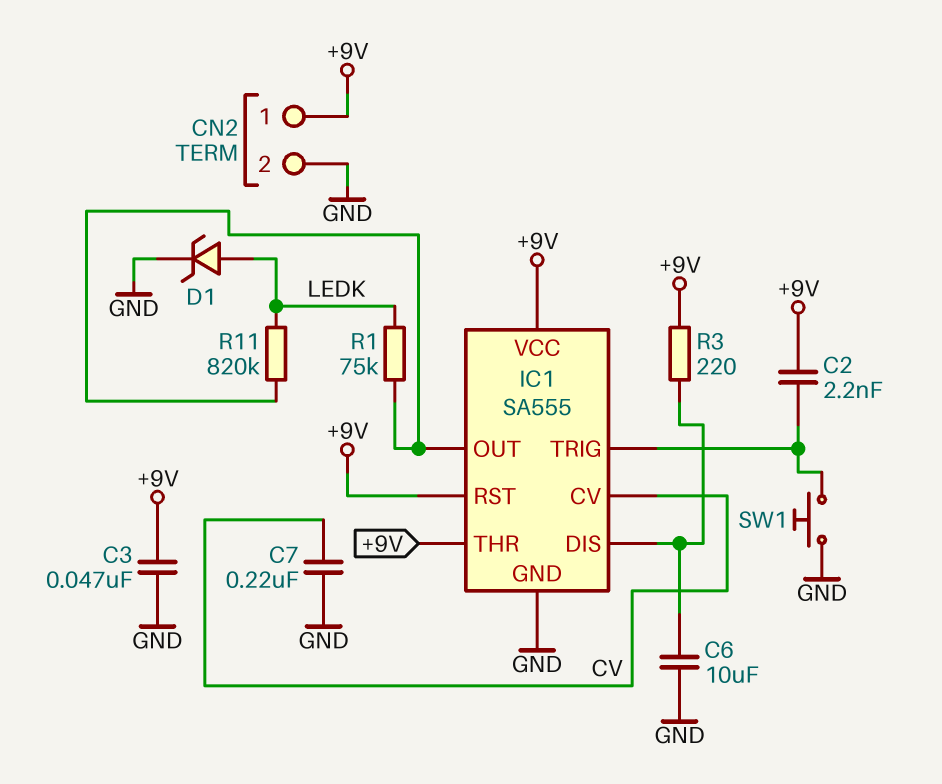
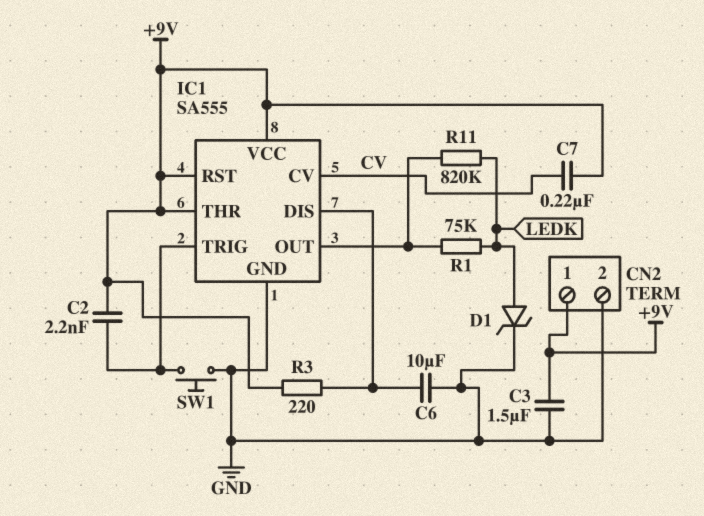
C3: 47nF (+9V, GND) -> 1.5uF (+9V, GND)
C7: 220nF (CV, GND) -> 220nF (+9V, CV)

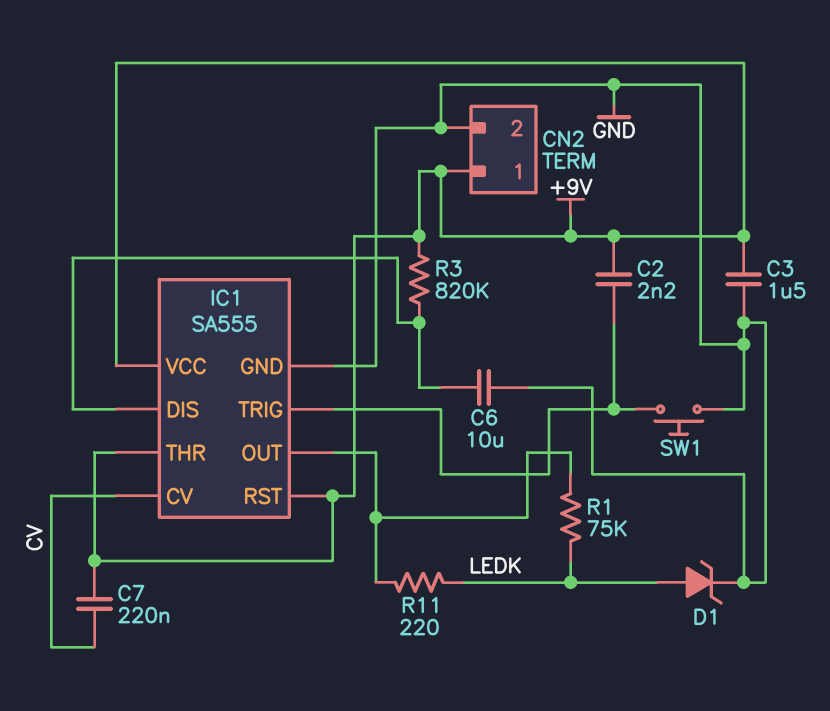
R3: 220 (+9V, IC1/DIS) -> 820k (+9V, IC1/DIS)
R11: 820k (IC1/OUT, LEDK) -> 220 (IC1/OUT, LEDK)

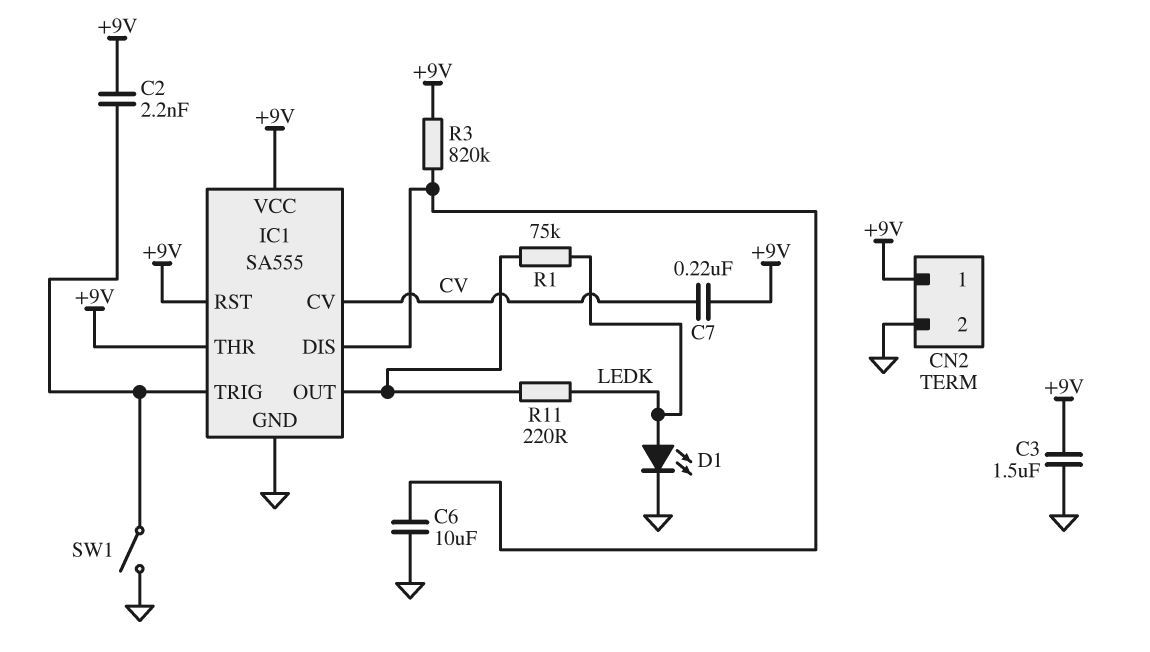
D1: zener (A LEDK, K GND) -> LED (A LEDK, K GND)
SW1: button (GND, IC1/TRIG) -> switch (GND, IC1/TRIG)

